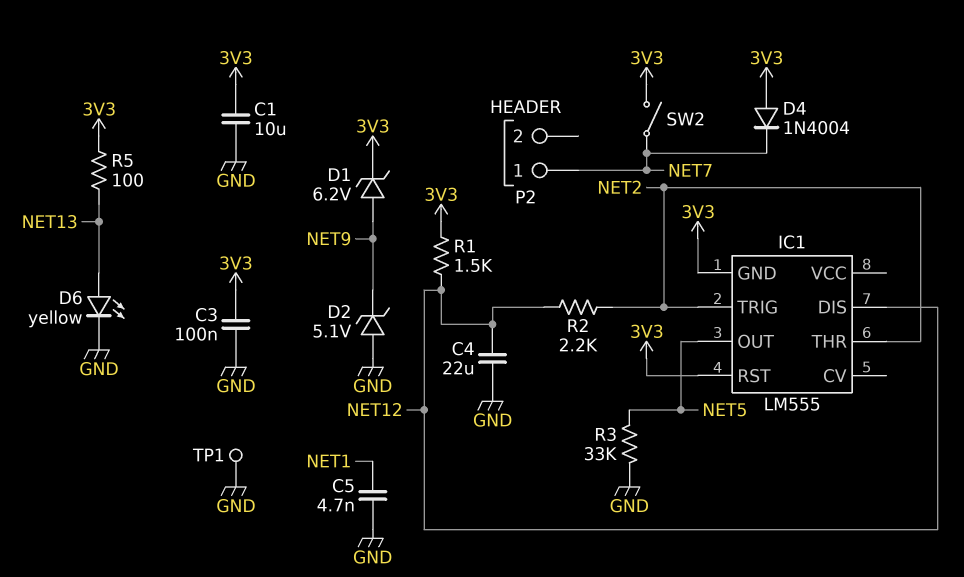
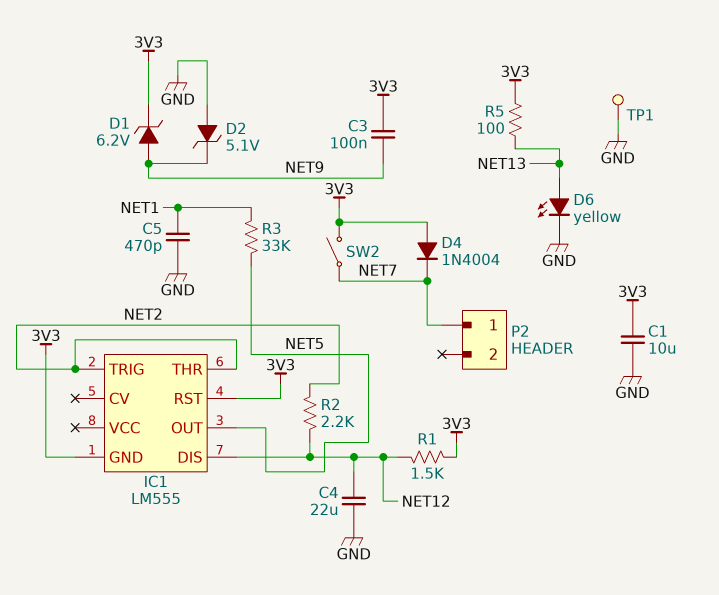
C3: 100nF (3V3, GND) -> 100nF (3V3, NET9)
C5: 4.7nF (GND, NET1) -> 470pF (GND, NET1)
R3: 33k (GND, NET5) -> 33k (NET1, NET5)

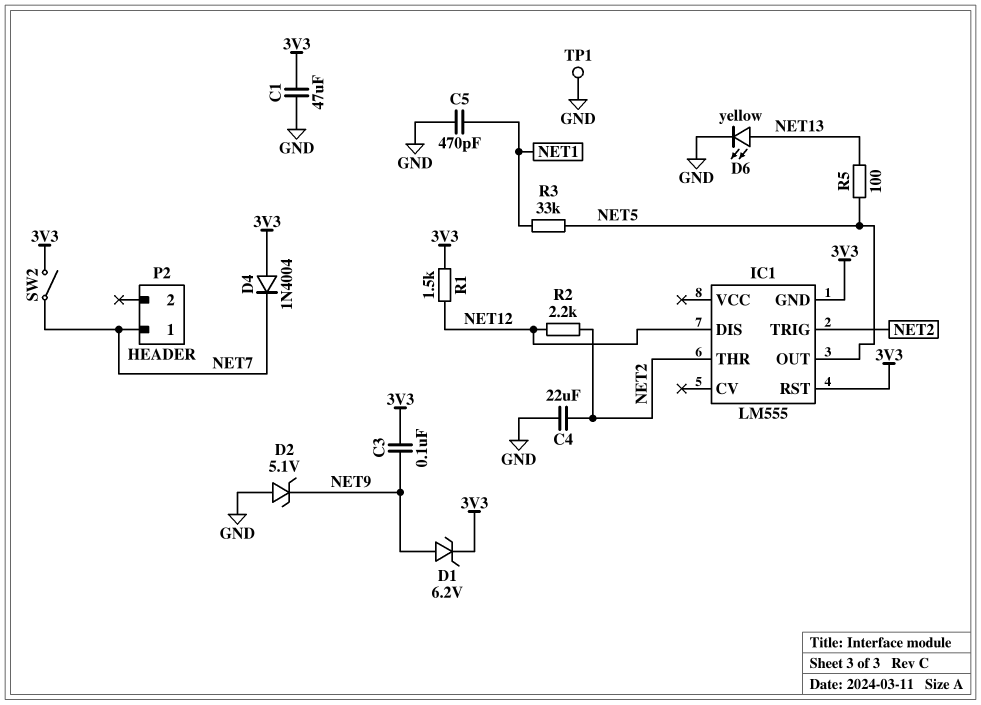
C1: 10uF (3V3, GND) -> 47uF (3V3, GND)
C4: 22uF (GND, NET12) -> 22uF (GND, NET2)
R5: 100 (3V3, NET13) -> 100 (NET5, NET13)

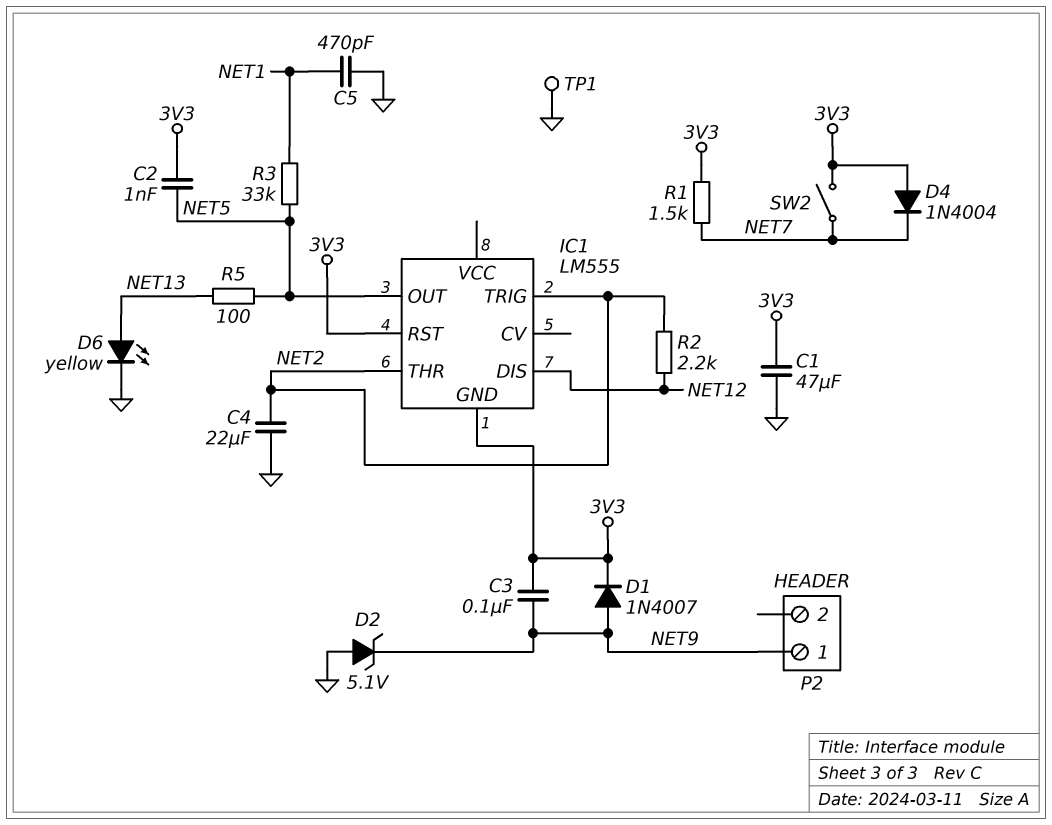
C2: none -> 1nF (3V3, NET5)
D1: zener 6.2V (A NET9, K 3V3) -> diode 1N4007 (A NET9, K 3V3)
P2 pin 1: NET7 -> NET9
R1: 1.5k (3V3, NET12) -> 1.5k (3V3, NET7)

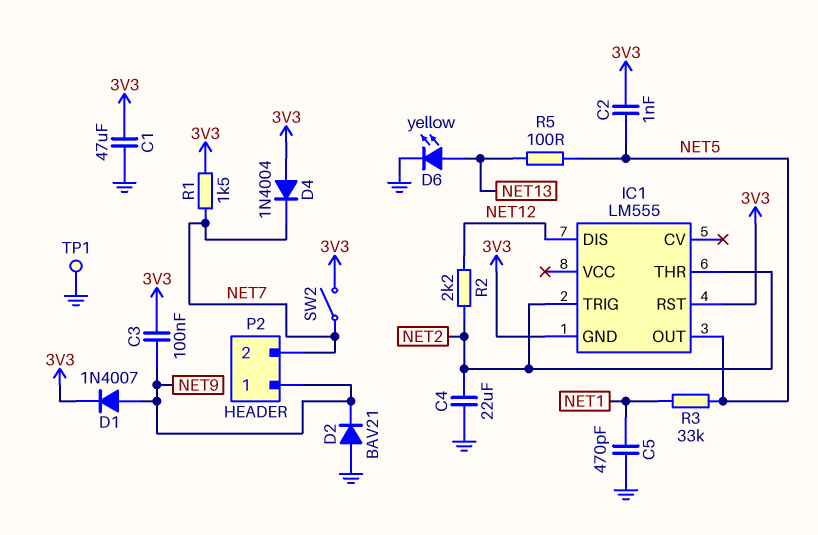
D2: zener 5.1V (A GND, K NET9) -> diode BAV21 (A GND, K NET9)
P2 pin 2: none -> NET7

